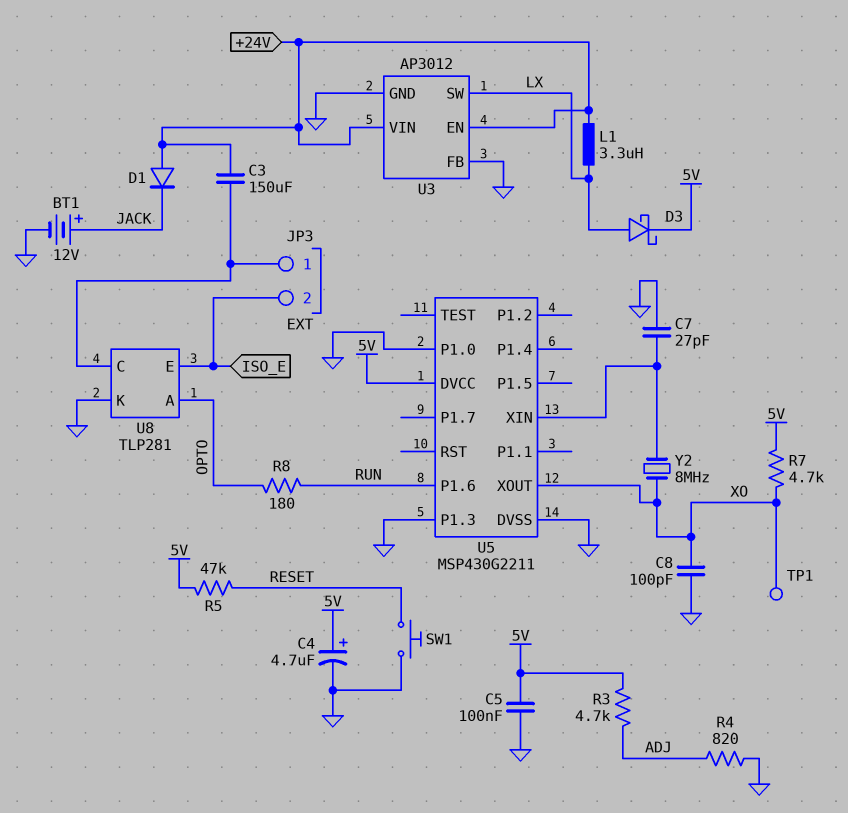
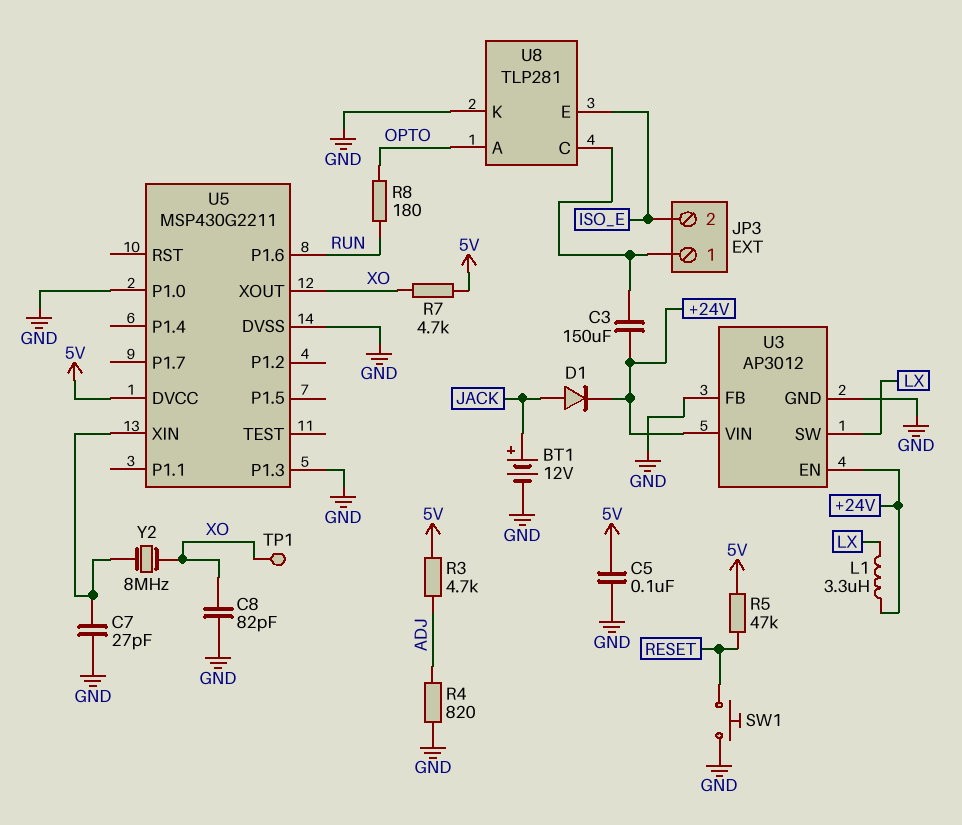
C4: 4.7uF (plus 5V, minus GND) -> none
C8: 100pF (GND, XO) -> 82pF (GND, XO)
D1: diode (A +24V, K JACK) -> diode (A JACK, K +24V)
D3: schottky (A LX, K 5V) -> none

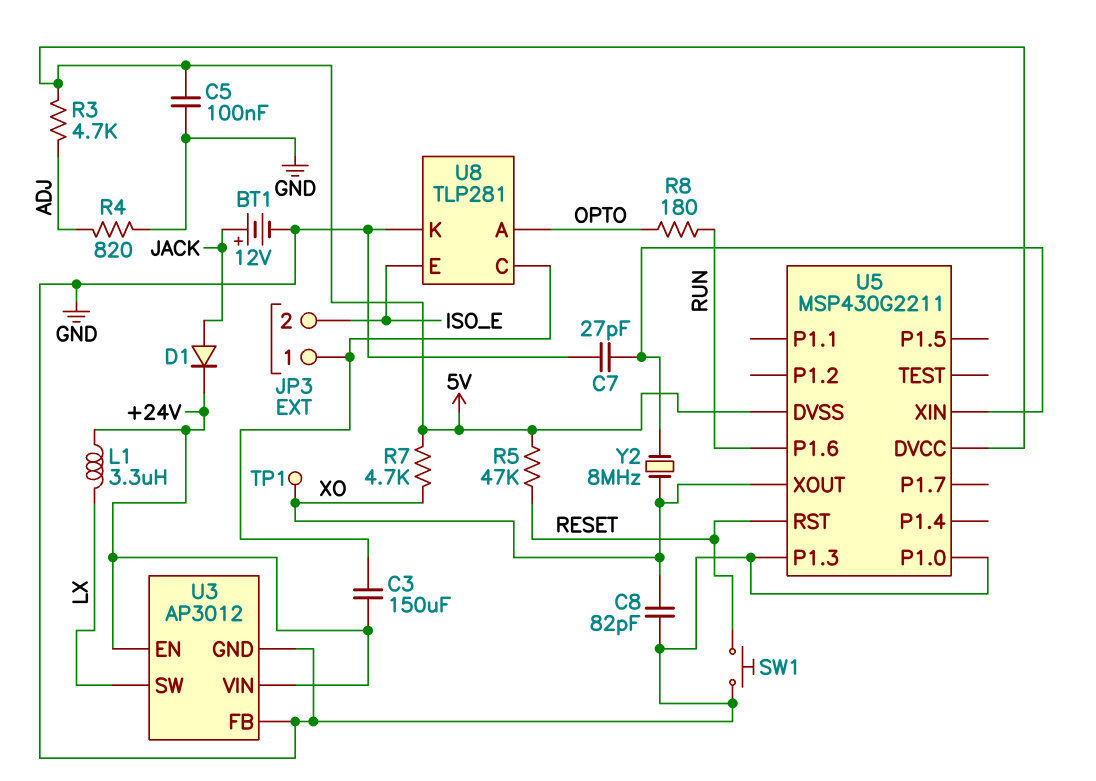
U5 pin DVSS: GND -> 5V
U5 pin RST: none -> RESET

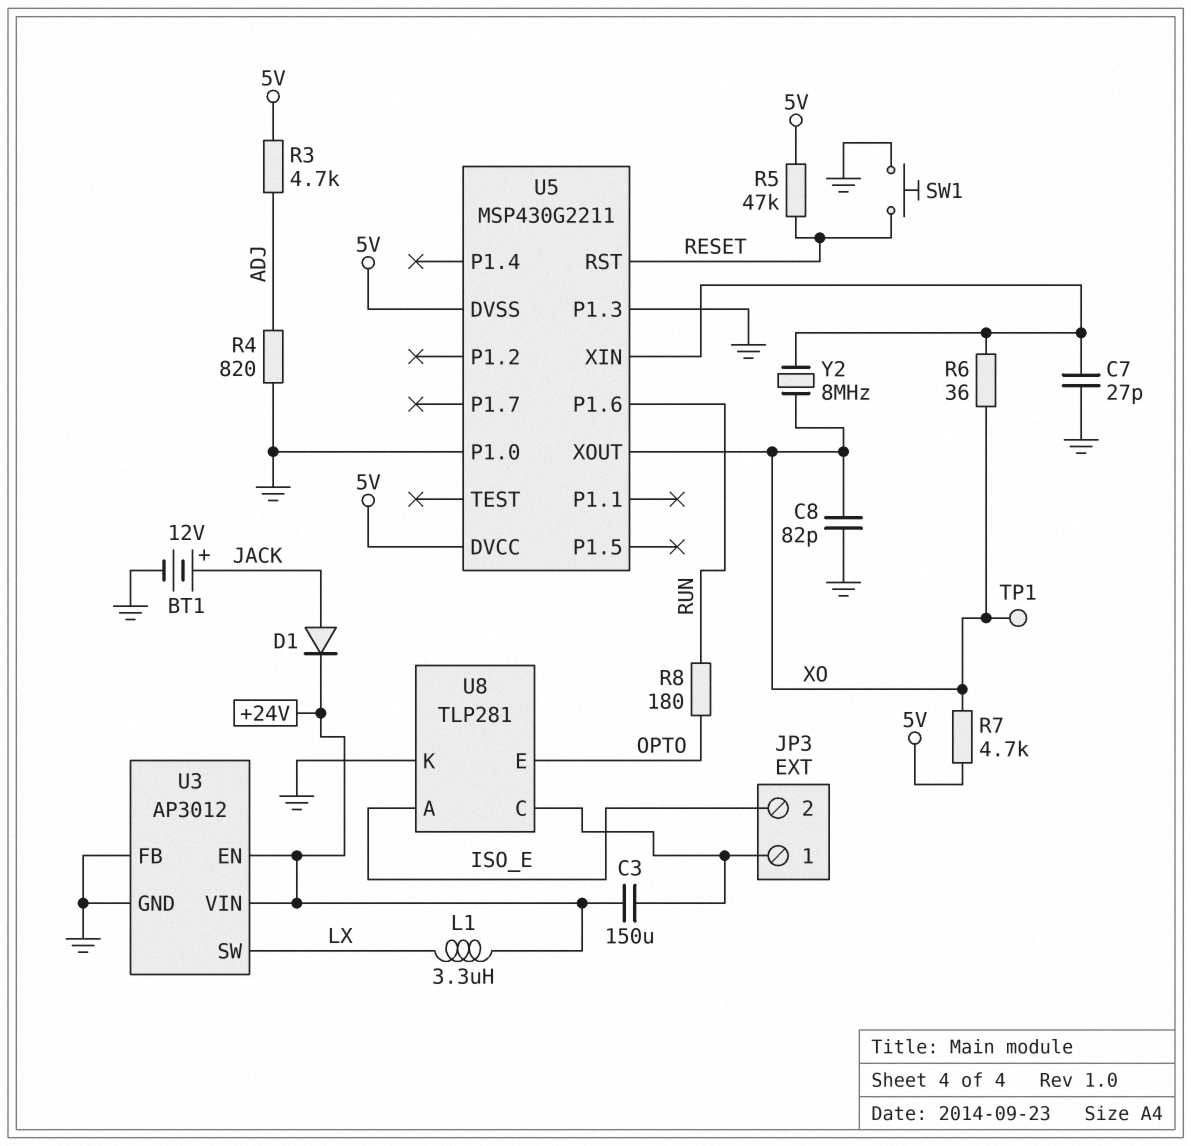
C5: 100nF (5V, GND) -> none
R6: none -> 36 (U5/XIN, XO)
U8 pin A: OPTO -> ISO_E
U8 pin E: ISO_E -> OPTO

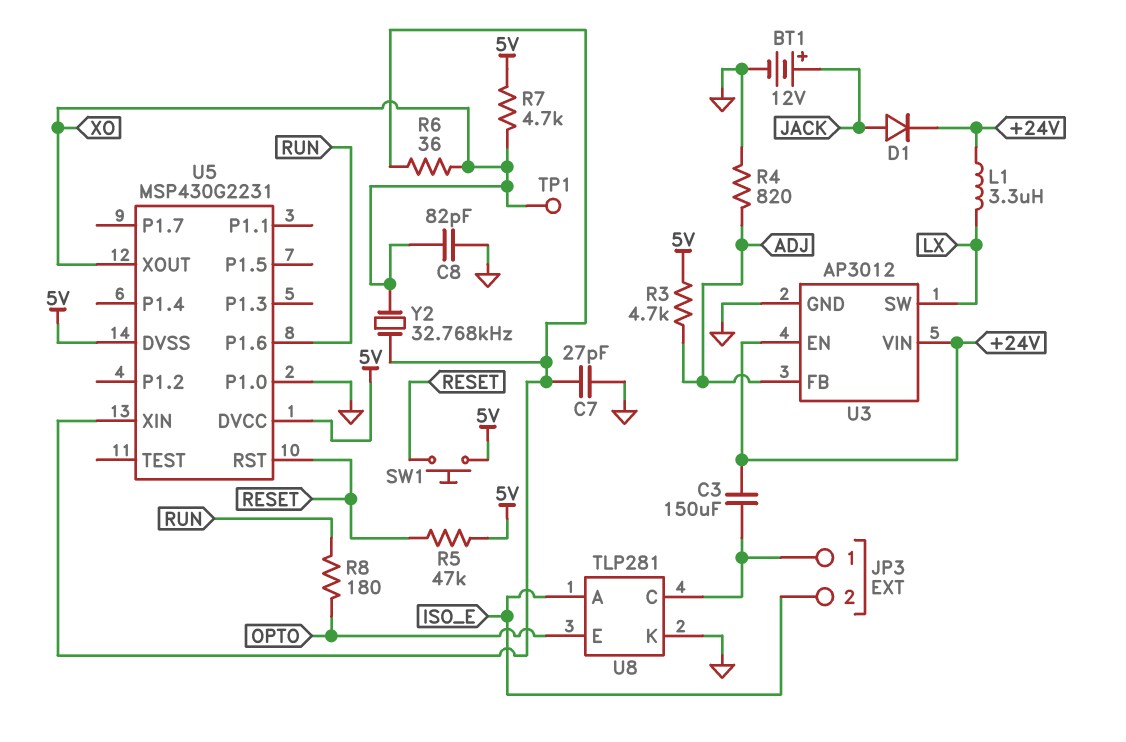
SW1: button (GND, RESET) -> button (5V, RESET)
U3 pin FB: GND -> ADJ
U5: MSP430G2211 -> MSP430G2231
U5 pin P1.3: GND -> none
Y2: 8MHz (U5/XIN, XO) -> 32.768kHz (U5/XIN, XO)

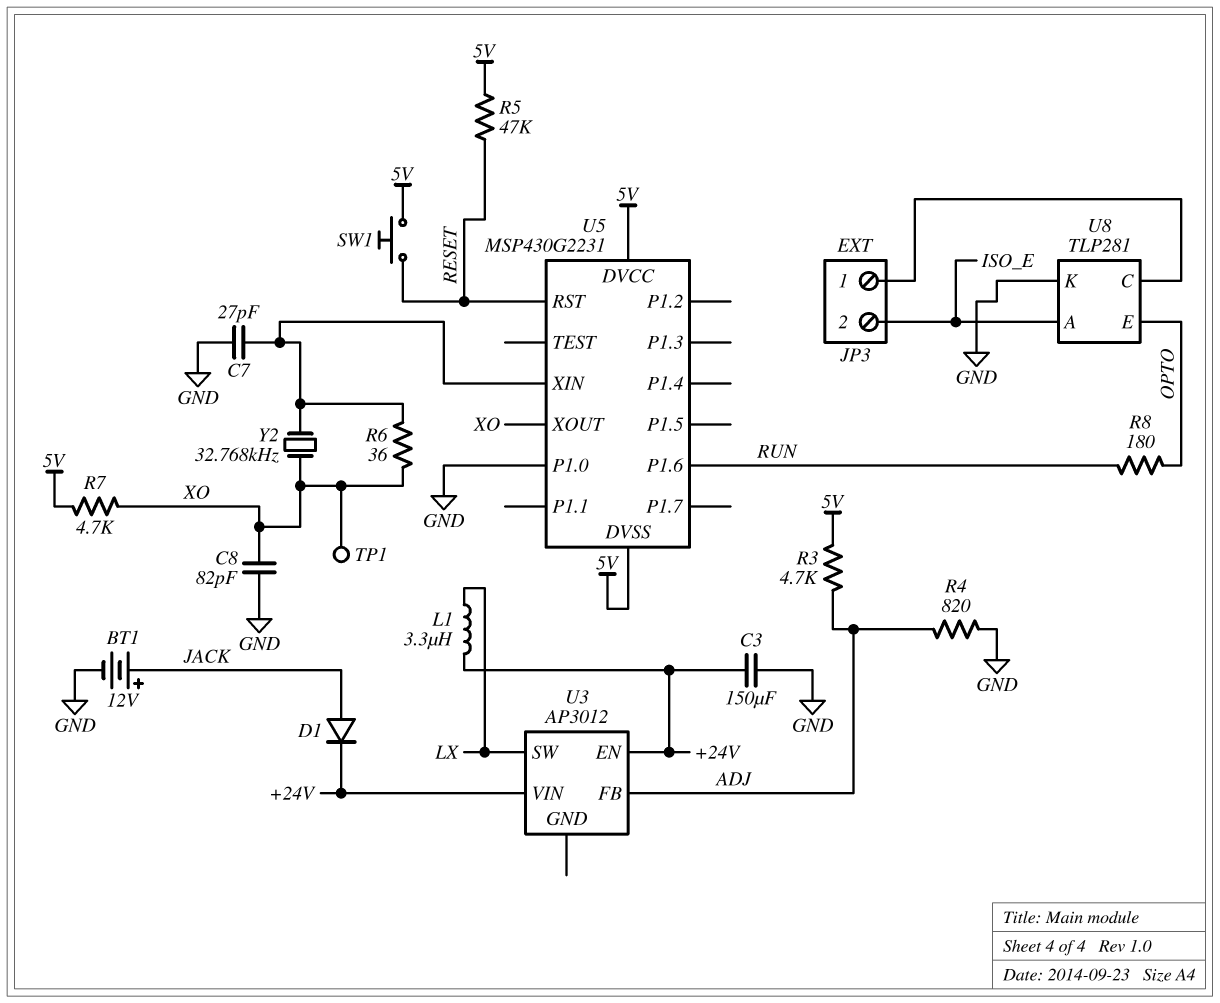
C3: 150uF (+24V, JP3/1) -> 150uF (+24V, GND)
U3 pin GND: GND -> none

